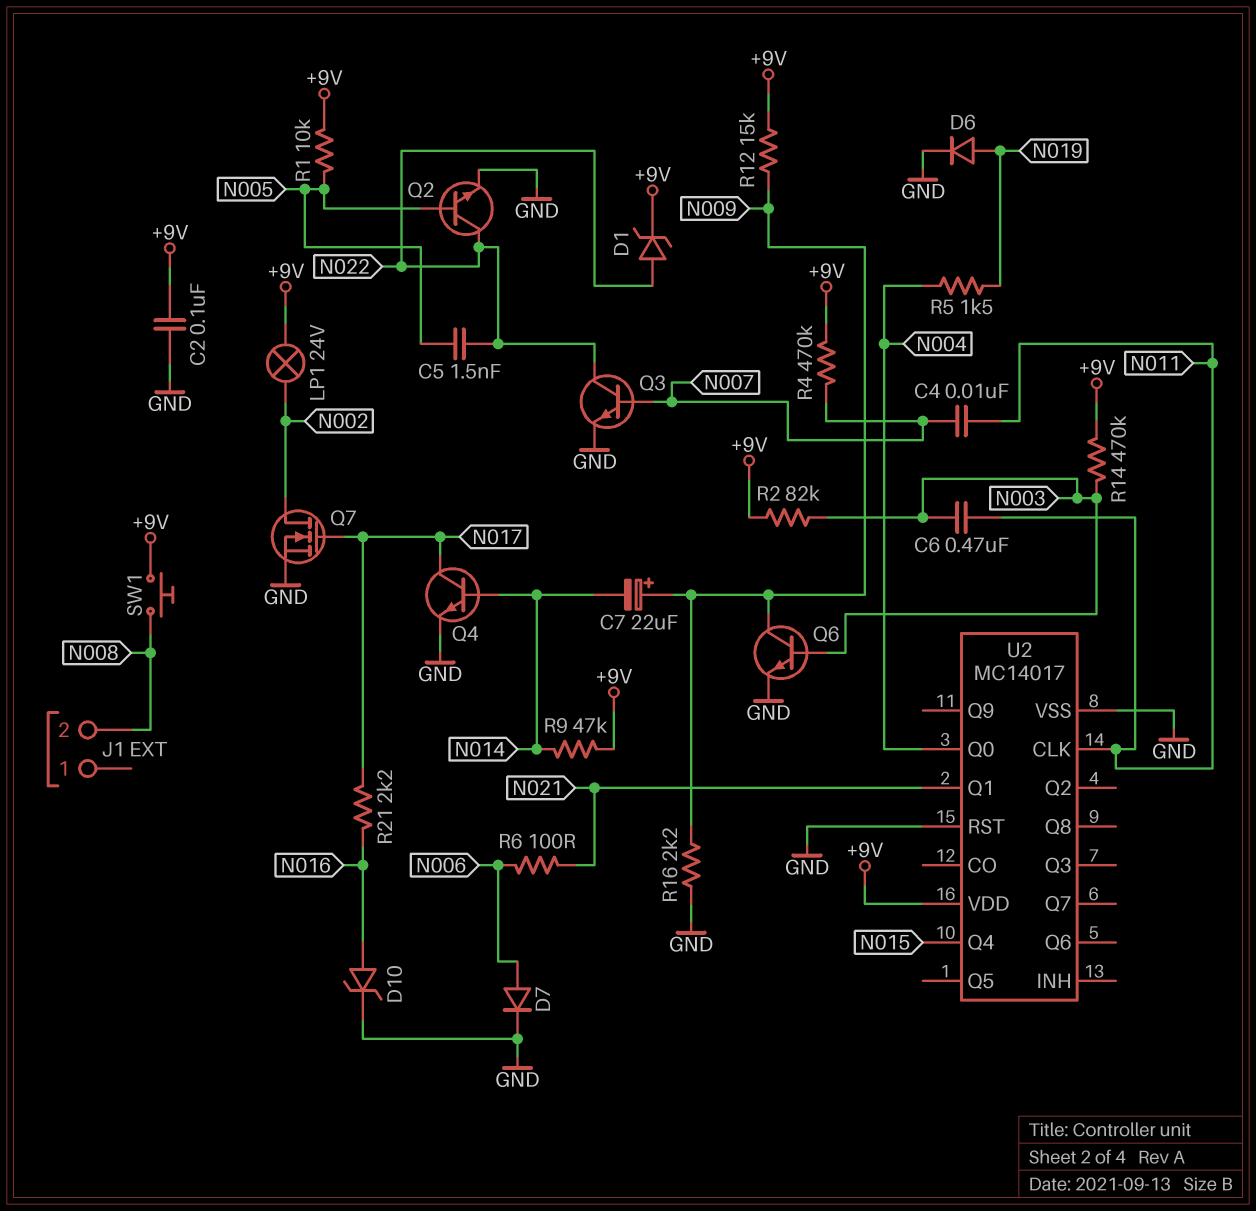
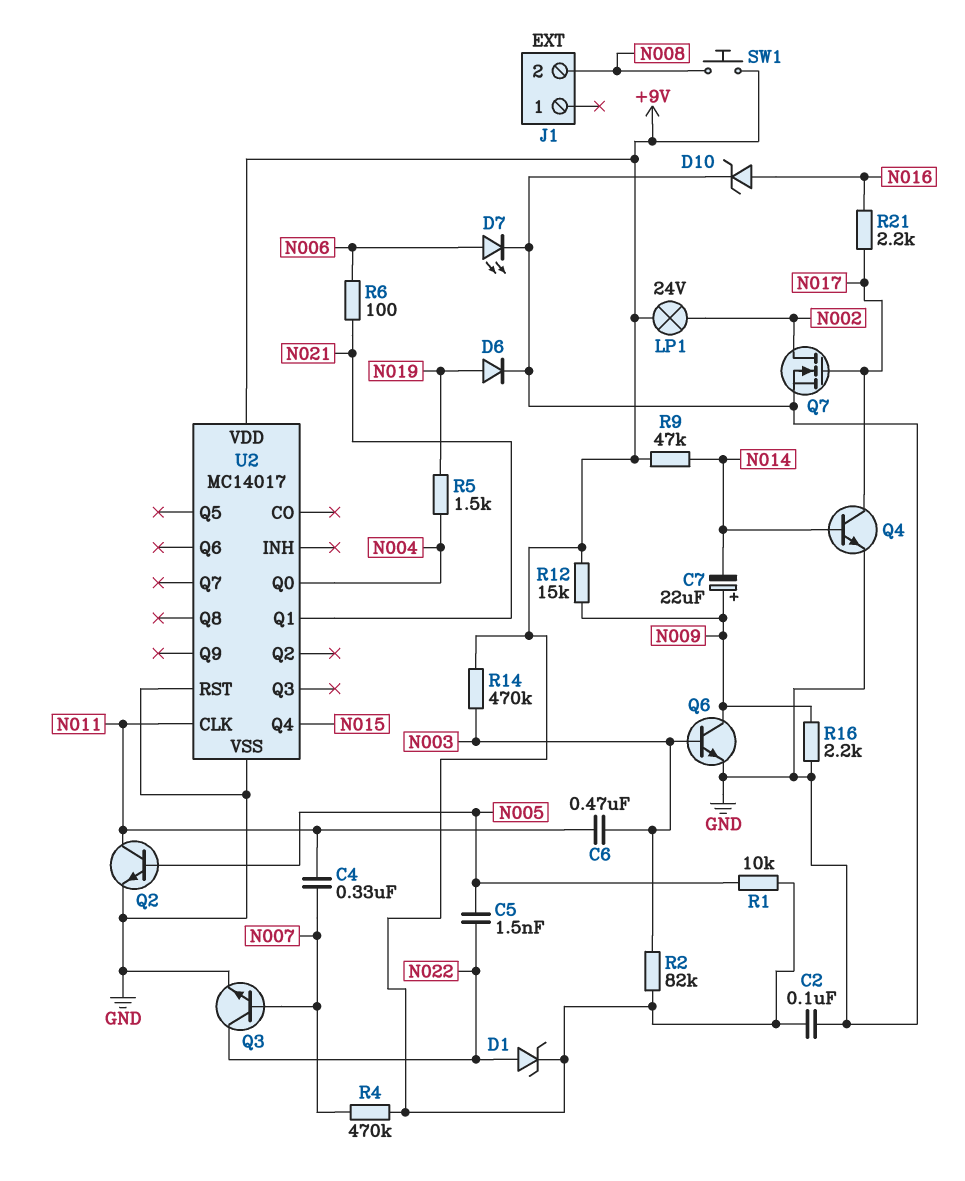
C4: 10nF (N007, N011) -> 330nF (N007, N011)
D7: diode (A N006, K GND) -> LED (A N006, K GND)
Q2: NPN (B N005, C N022, E GND) -> NPN (B N005, C N011, E GND)

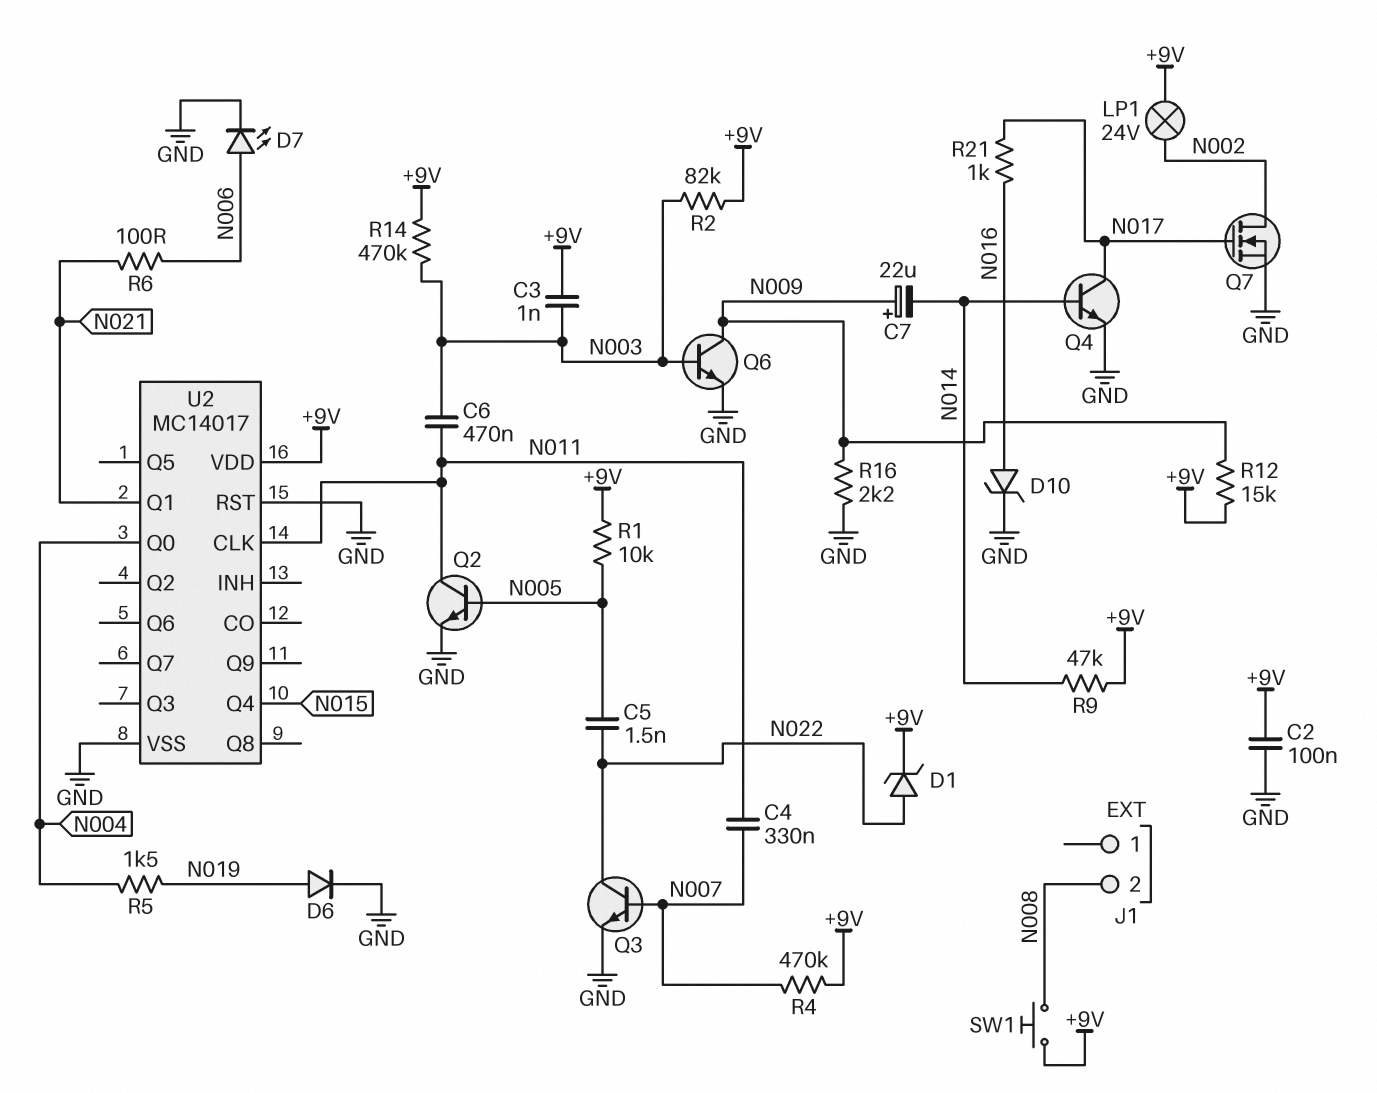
C3: none -> 1nF (+9V, N003)
R21: 2.2k (N016, N017) -> 1k (N016, N017)

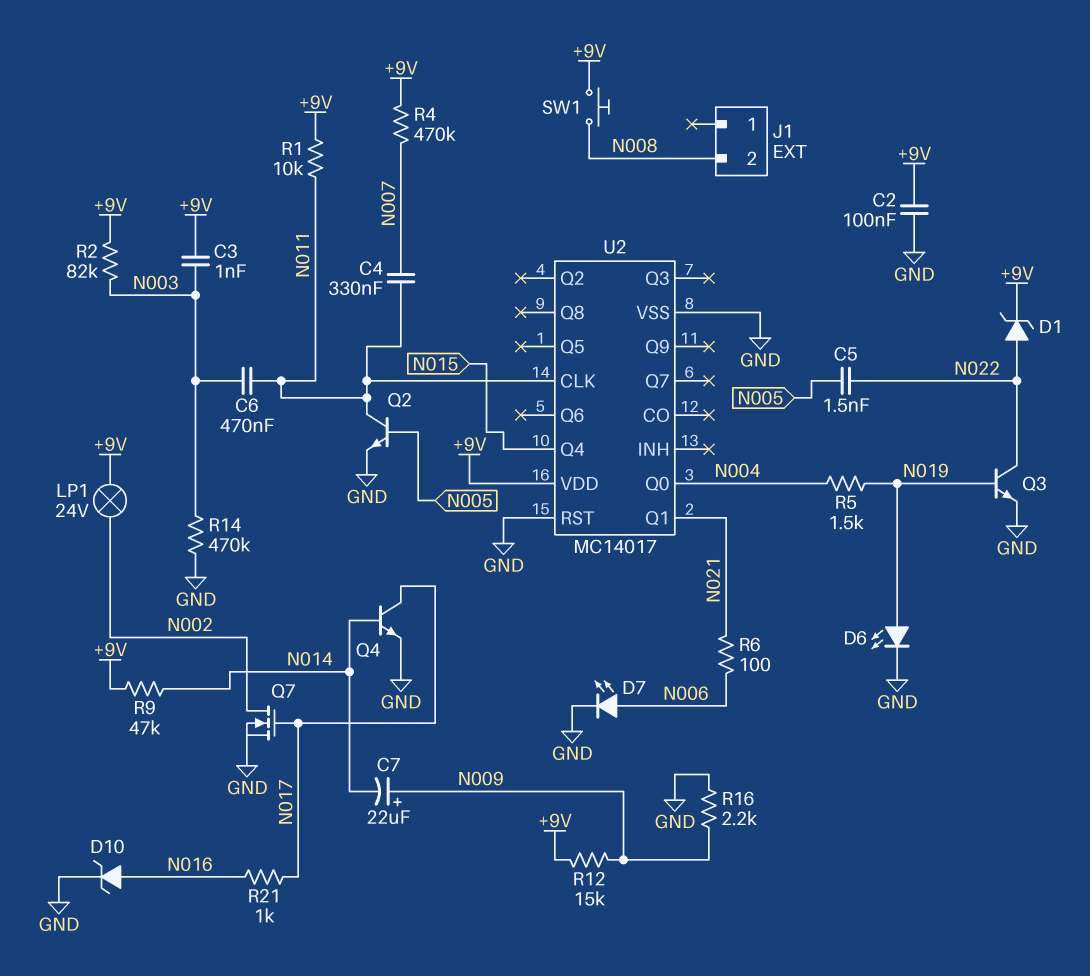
D6: diode (A N019, K GND) -> LED (A N019, K GND)
Q3: NPN (B N007, C N022, E GND) -> NPN (B N019, C N022, E GND)
Q6: NPN (B N003, C N009, E GND) -> none
R1: 10k (+9V, N005) -> 10k (+9V, N011)
R14: 470k (+9V, N003) -> 470k (GND, N003)

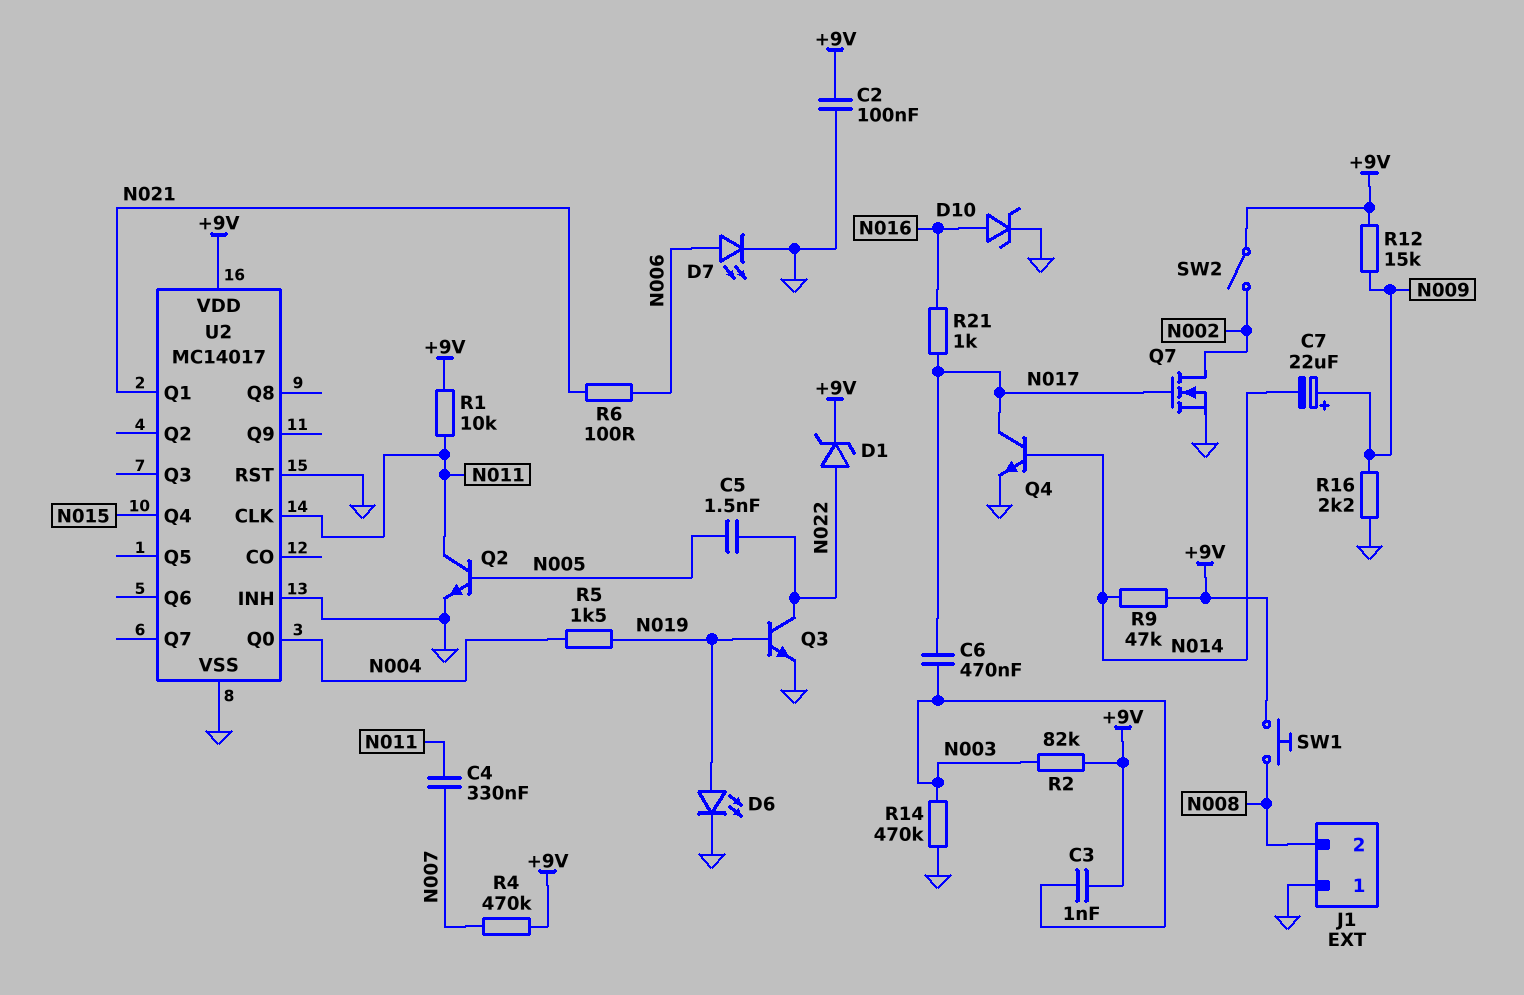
C6: 470nF (N003, N011) -> 470nF (N003, N017)
J1 pin 1: none -> GND
LP1: lamp 24V (+9V, N002) -> none
SW2: none -> switch (+9V, N002)
U2 pin INH: none -> GND

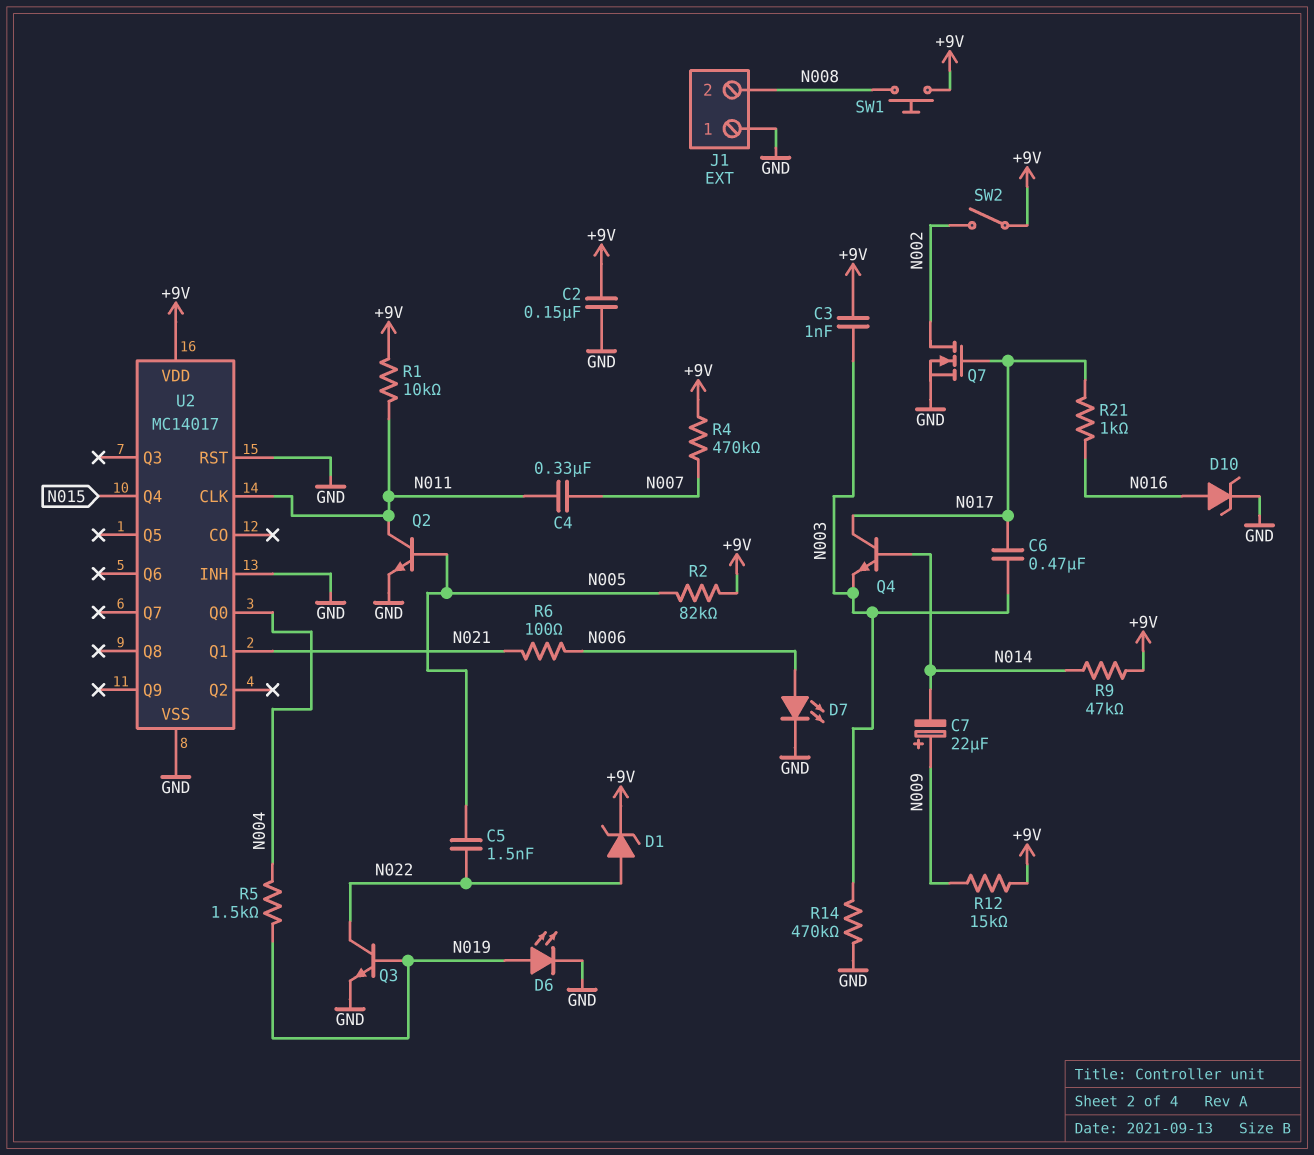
C2: 100nF (+9V, GND) -> 150nF (+9V, GND)
Q4: NPN (B N014, C N017, E GND) -> NPN (B N014, C N017, E N003)
R2: 82k (+9V, N003) -> 82k (+9V, N005)
R16: 2.2k (GND, N009) -> none

